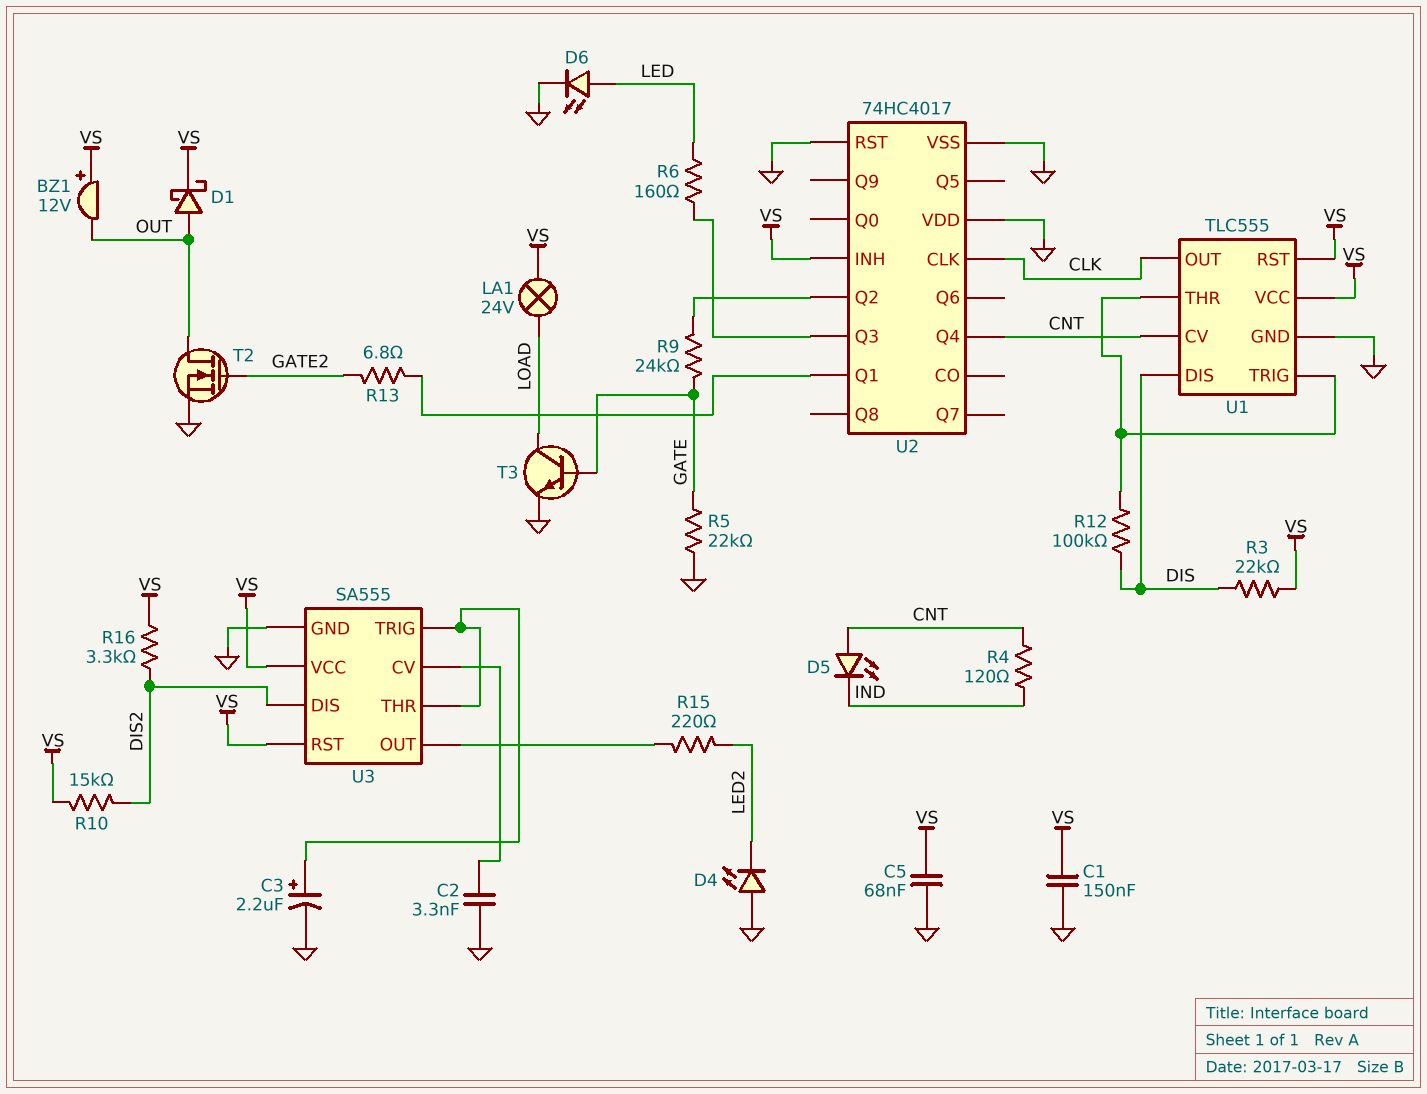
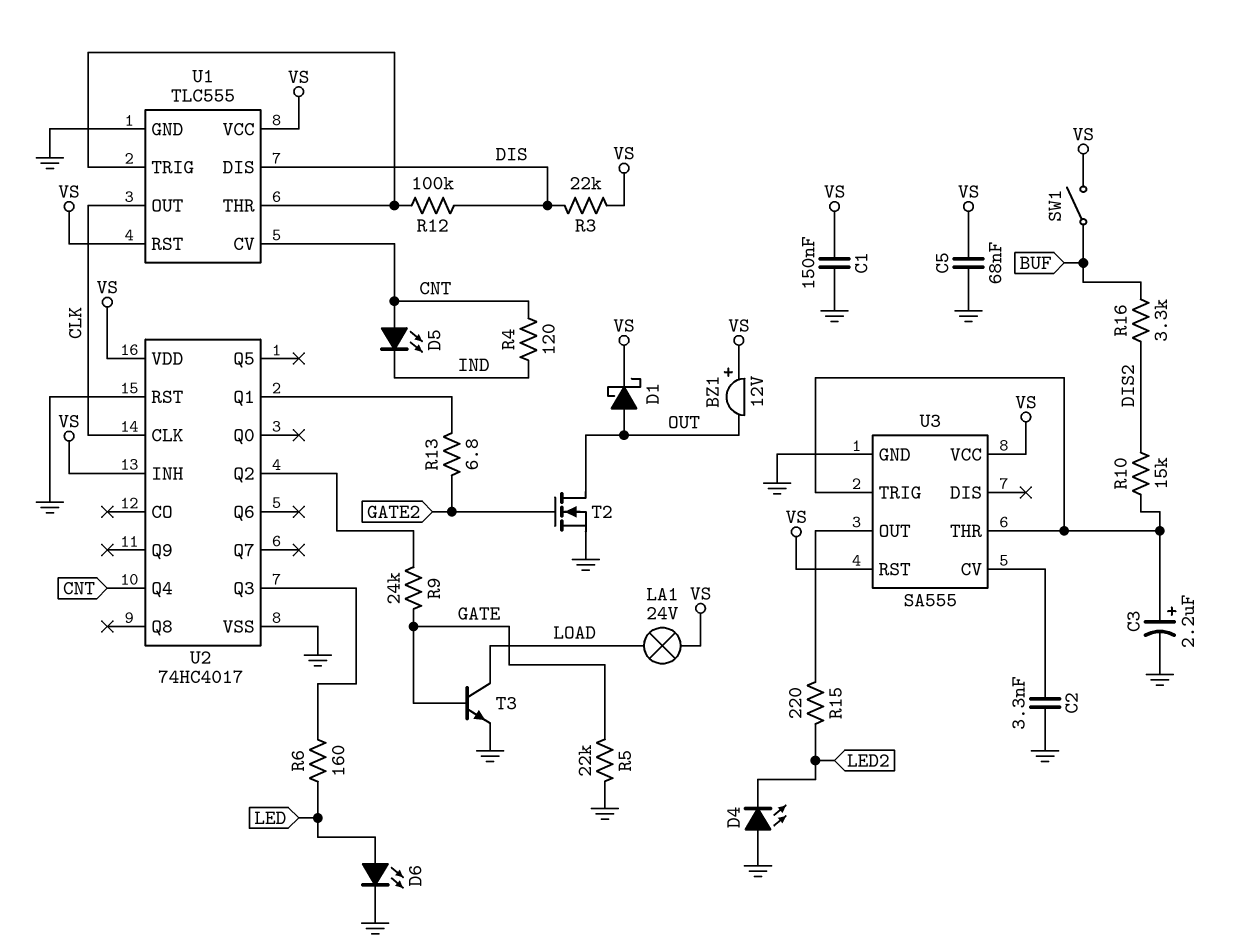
R10: 15k (DIS2, VS) -> 15k (DIS2, U3/THR)
R16: 3.3k (DIS2, VS) -> 3.3k (BUF, DIS2)
SW1: none -> switch (BUF, VS)
U2 pin VDD: GND -> VS
U3 pin DIS: DIS2 -> none

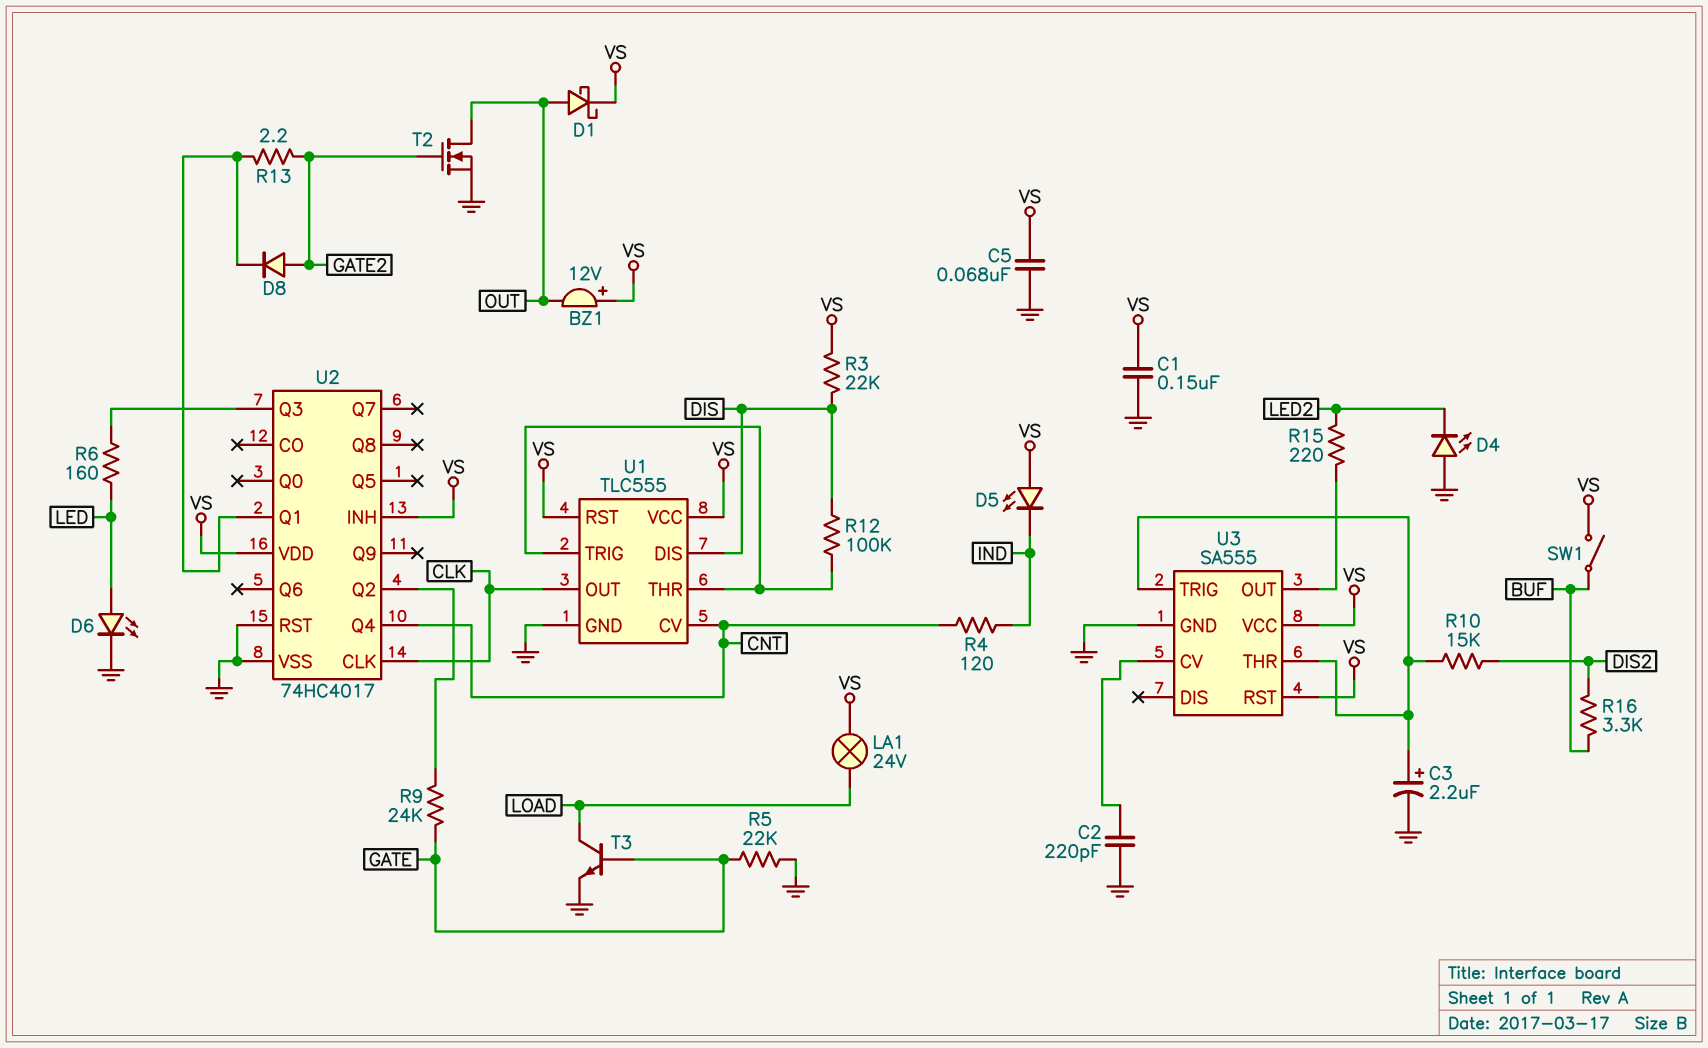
C2: 3.3nF (GND, U3/CV) -> 220pF (GND, U3/CV)
D5: LED (A CNT, K IND) -> LED (A VS, K IND)
D8: none -> diode (A GATE2, K U2/Q1)
R13: 6.8 (GATE2, U2/Q1) -> 2.2 (GATE2, U2/Q1)

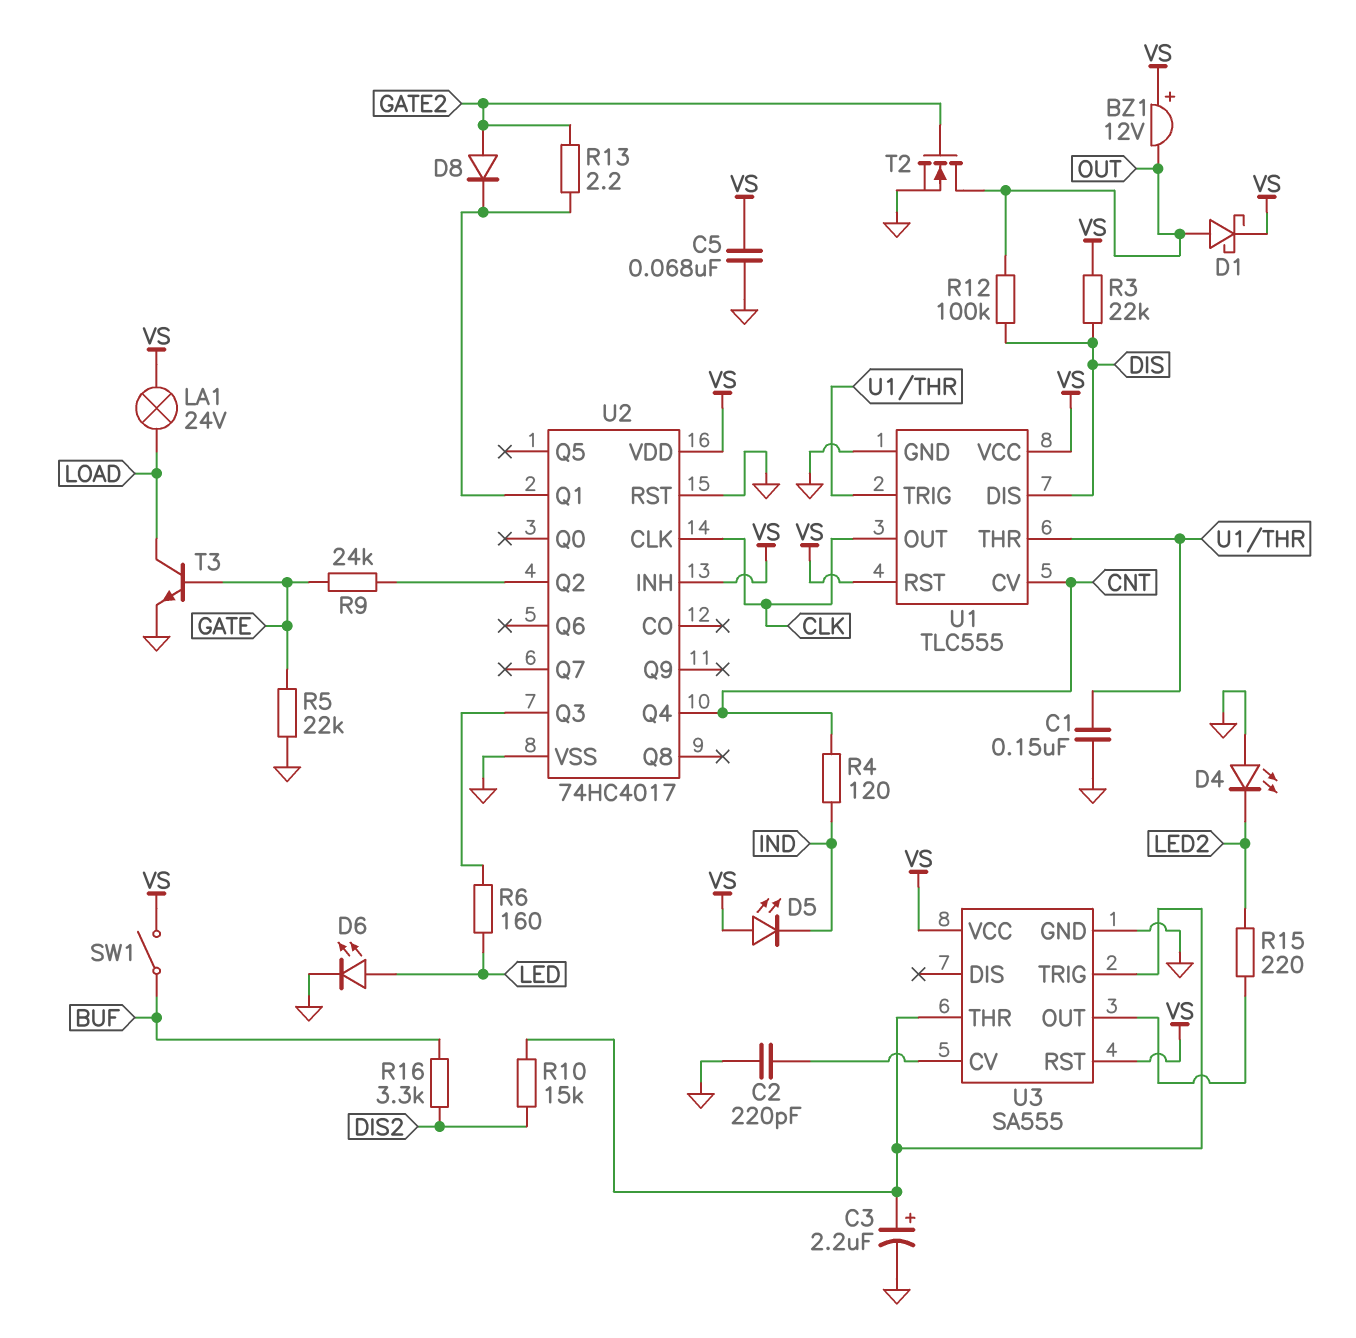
C1: 150nF (GND, VS) -> 150nF (GND, U1/THR)
R12: 100k (DIS, U1/THR) -> 100k (DIS, OUT)

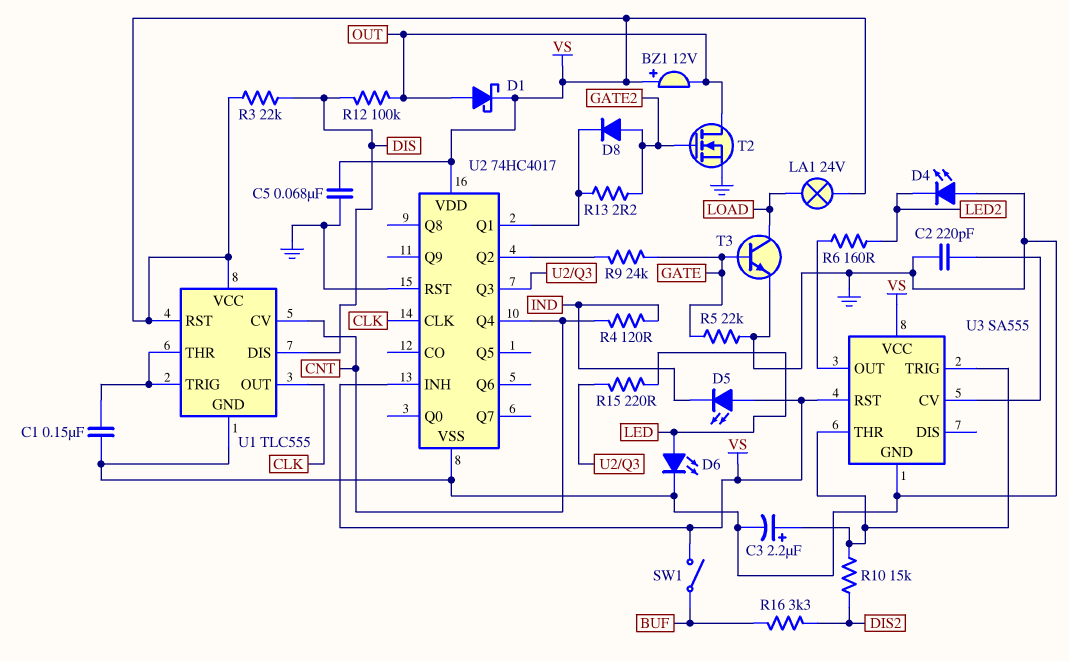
R6: 160 (LED, U2/Q3) -> 160 (LED2, U3/OUT)
R15: 220 (LED2, U3/OUT) -> 220 (LED, U2/Q3)

